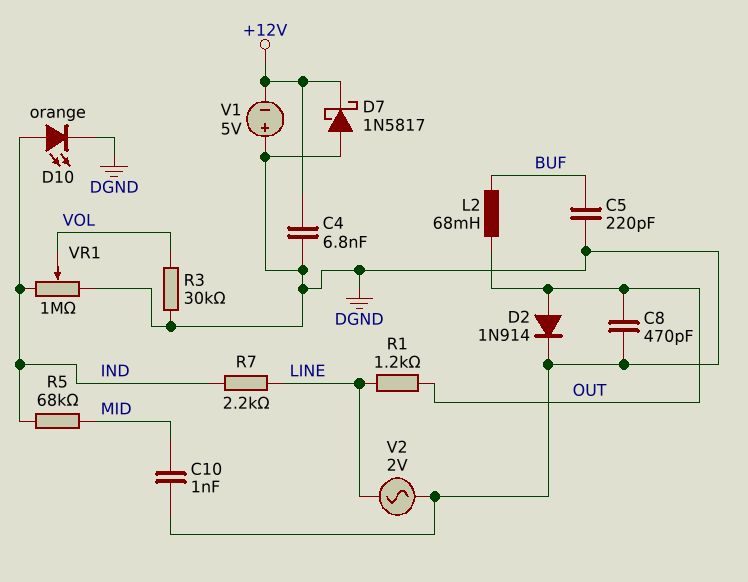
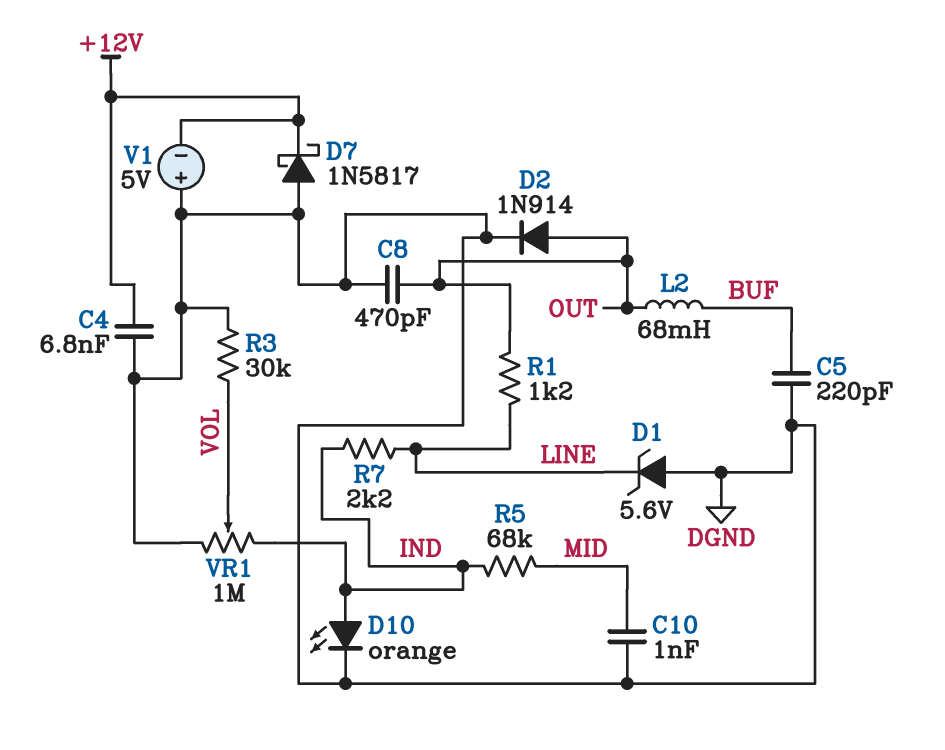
D1: none -> zener 5.6V (A DGND, K LINE)
V2: AC 2V (DGND, LINE) -> none

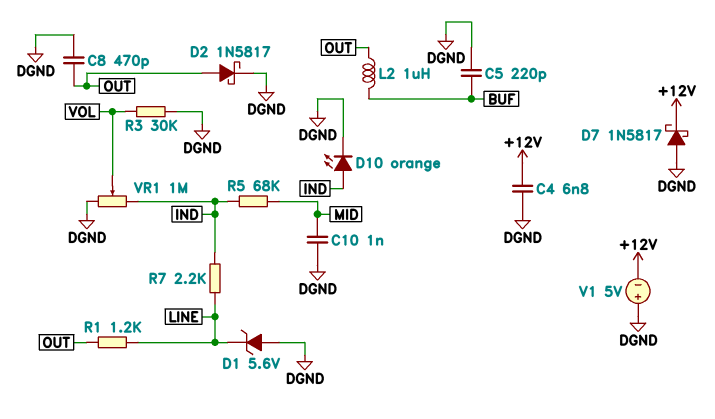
D2: diode 1N914 (A OUT, K DGND) -> schottky 1N5817 (A OUT, K DGND)
L2: 68mH (BUF, OUT) -> 1uH (BUF, OUT)

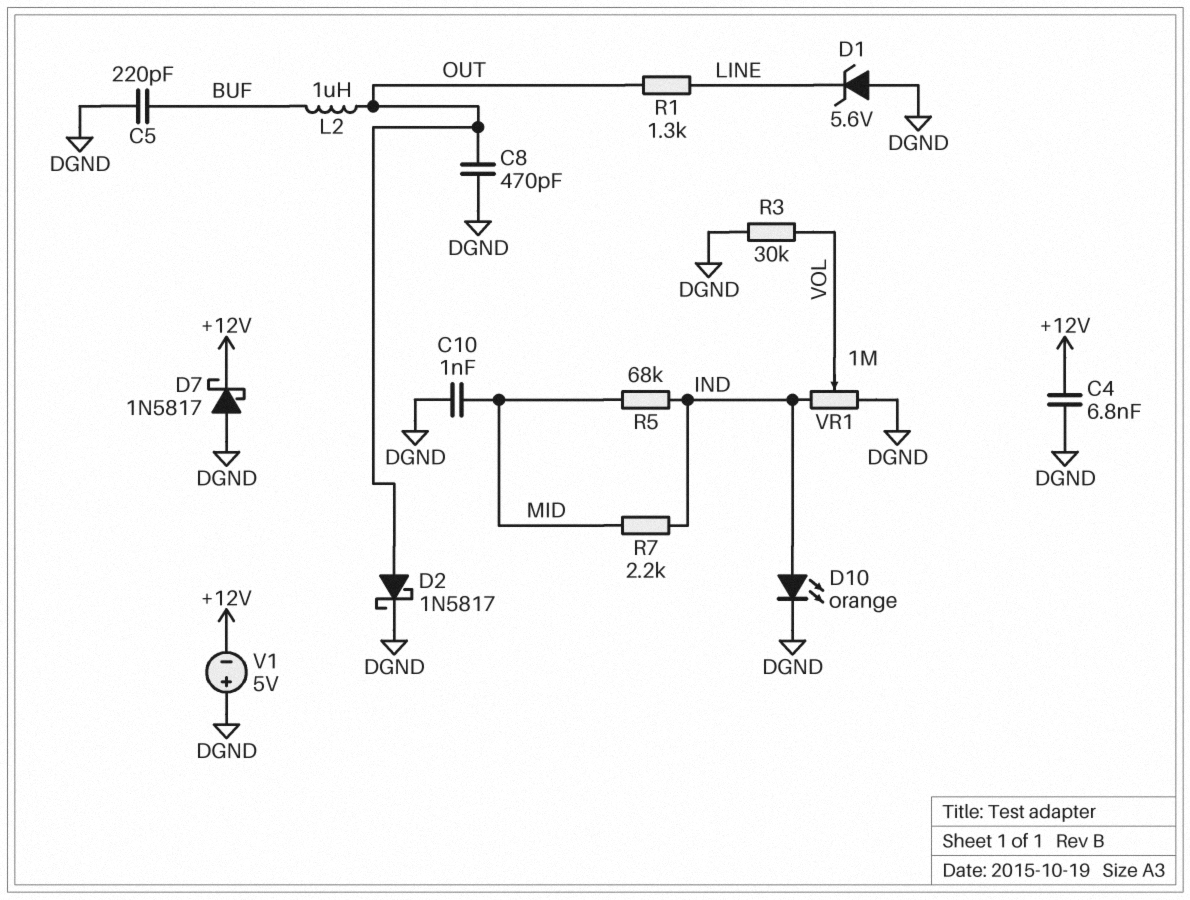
R1: 1.2k (LINE, OUT) -> 1.3k (LINE, OUT)
R7: 2.2k (IND, LINE) -> 2.2k (IND, MID)

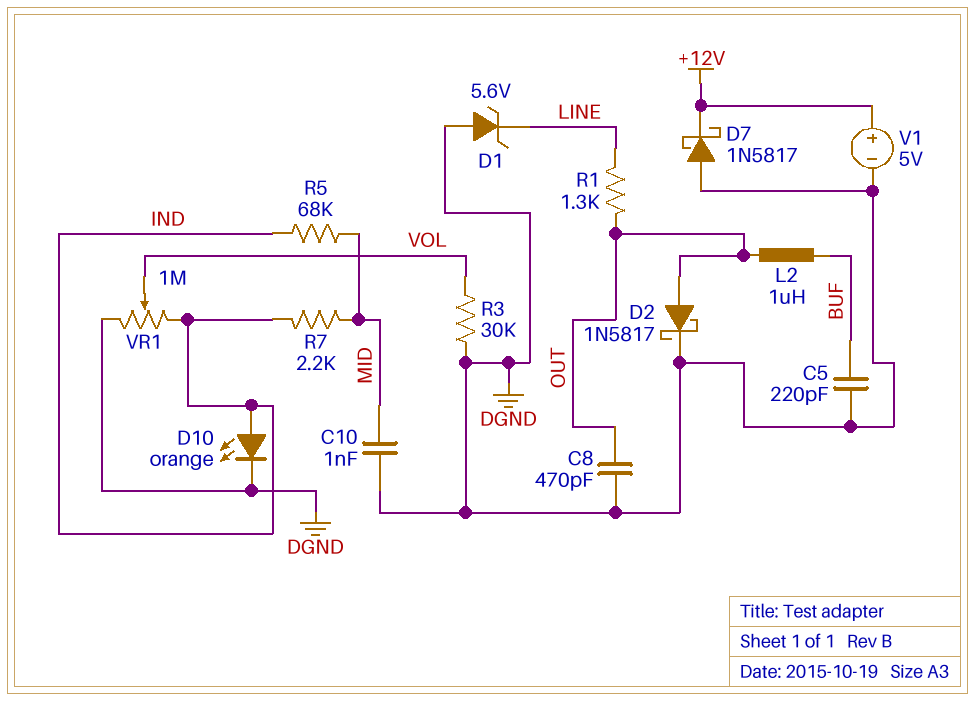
C4: 6.8nF (+12V, DGND) -> none
V1: 5V (plus DGND, minus +12V) -> 5V (plus +12V, minus DGND)

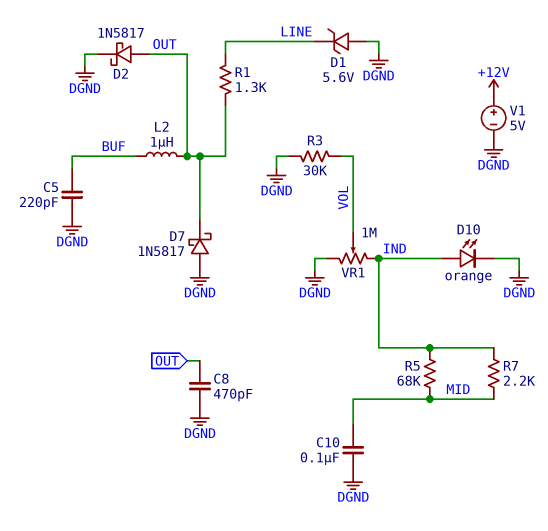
C10: 1nF (DGND, MID) -> 100nF (DGND, MID)
D7: schottky 1N5817 (A DGND, K +12V) -> schottky 1N5817 (A DGND, K OUT)

